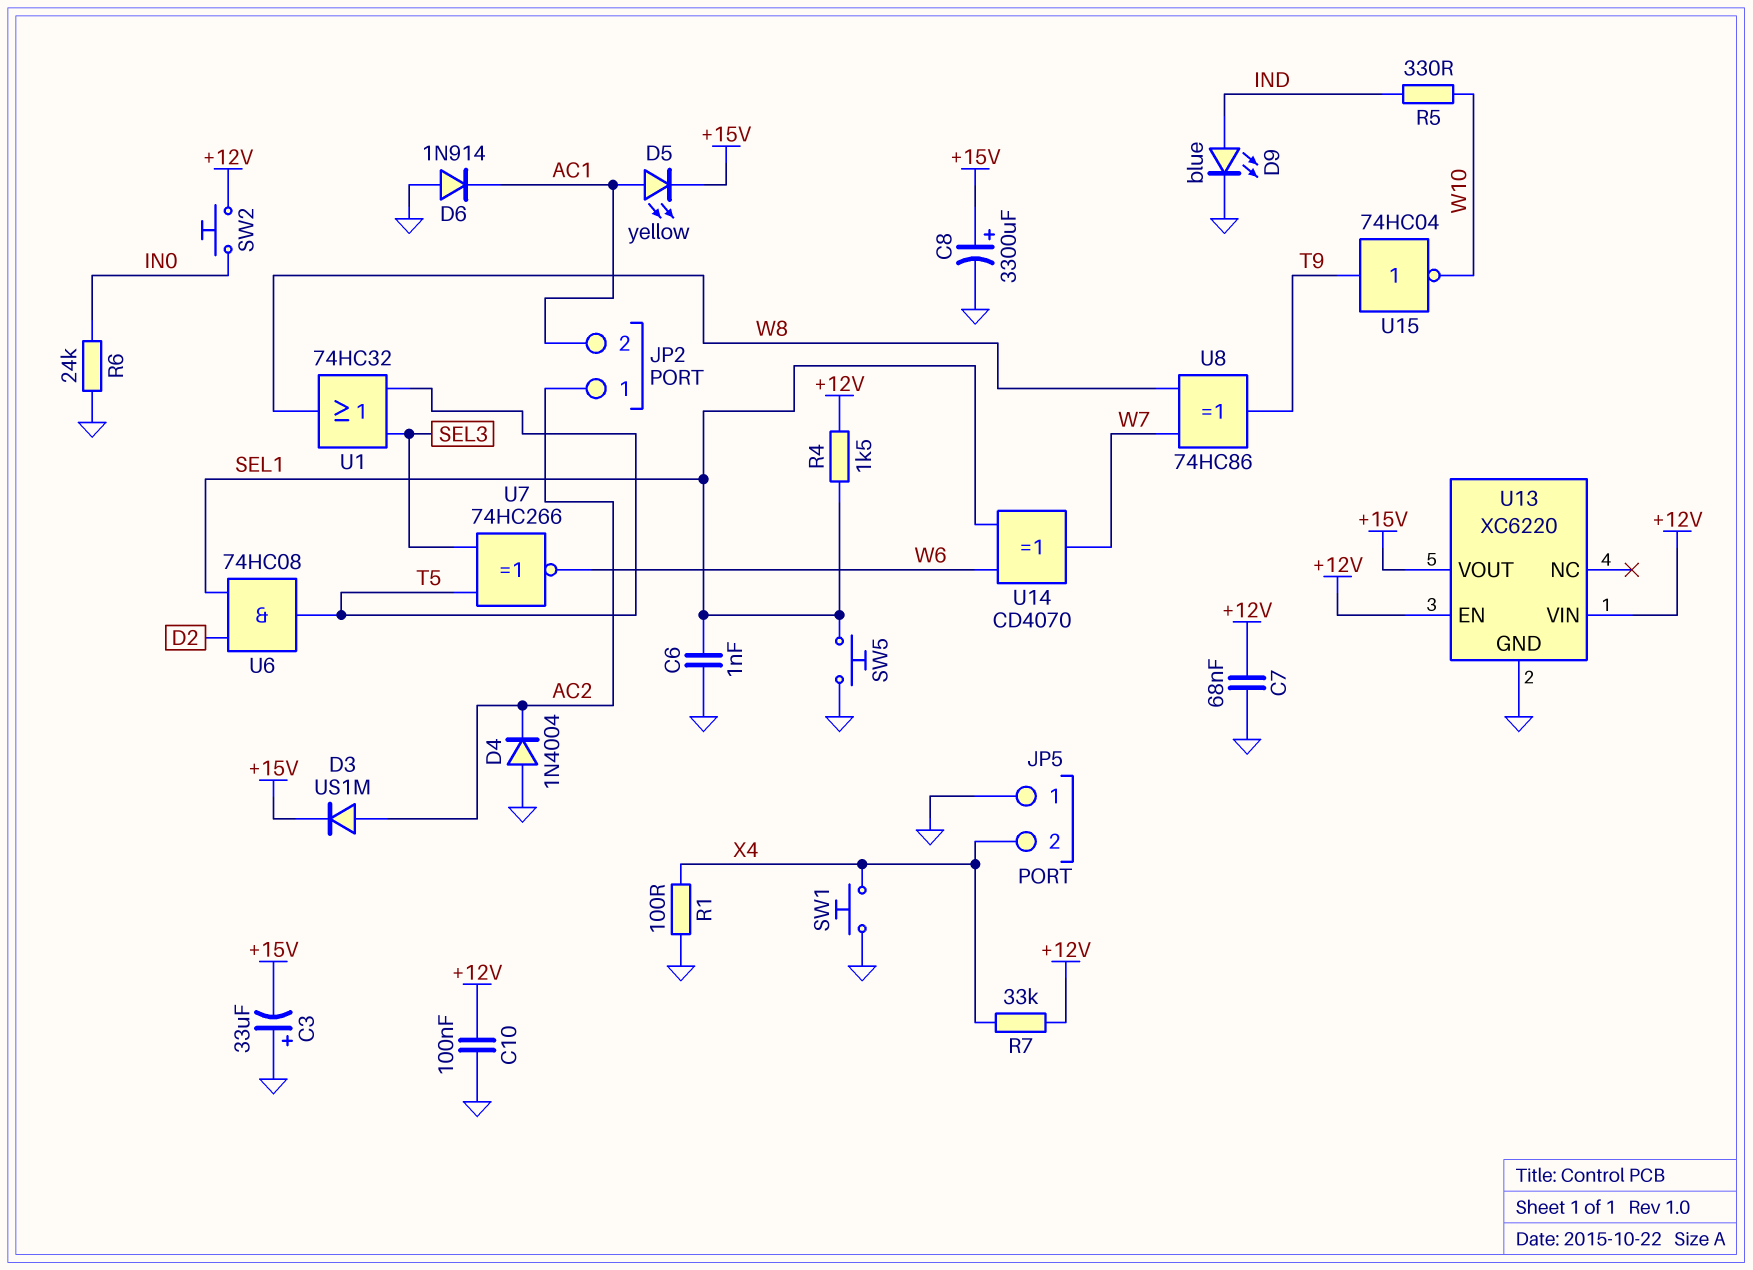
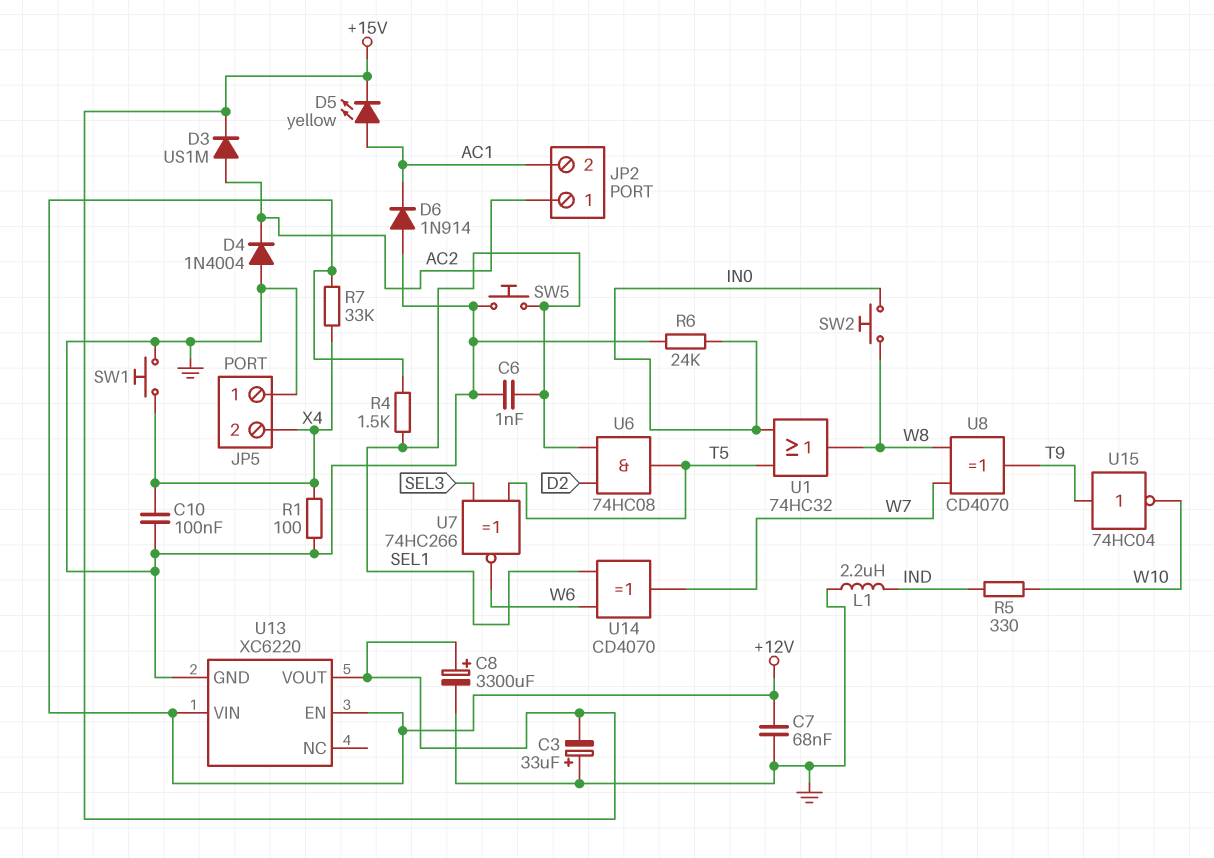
C10: 100nF (+12V, GND) -> 100nF (GND, X4)
D9: LED blue (A IND, K GND) -> none
L1: none -> 2.2uH (GND, IND)
SW2: button (+12V, IN0) -> button (IN0, W8)
U1: OR 74HC32 (in SEL3, in T5, out W8) -> OR 74HC32 (in IN0, in T5, out W8)
U8: XOR 74HC86 (in W7, in W8, out T9) -> XOR CD4070 (in W7, in W8, out T9)

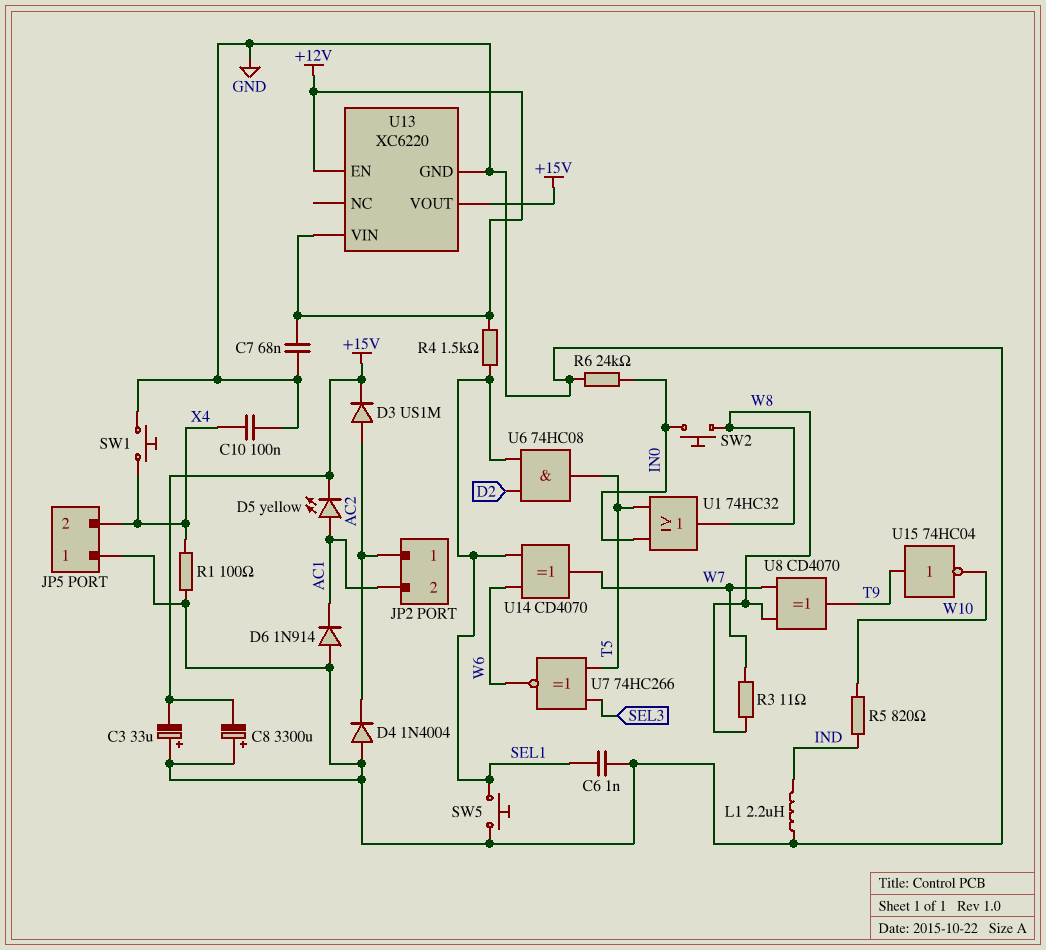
C8: 3300uF (plus +15V, minus GND) -> 3300uF (plus GND, minus +15V)
R3: none -> 11 (W7, W8)
R5: 330 (IND, W10) -> 820 (IND, W10)
R7: 33k (+12V, X4) -> none

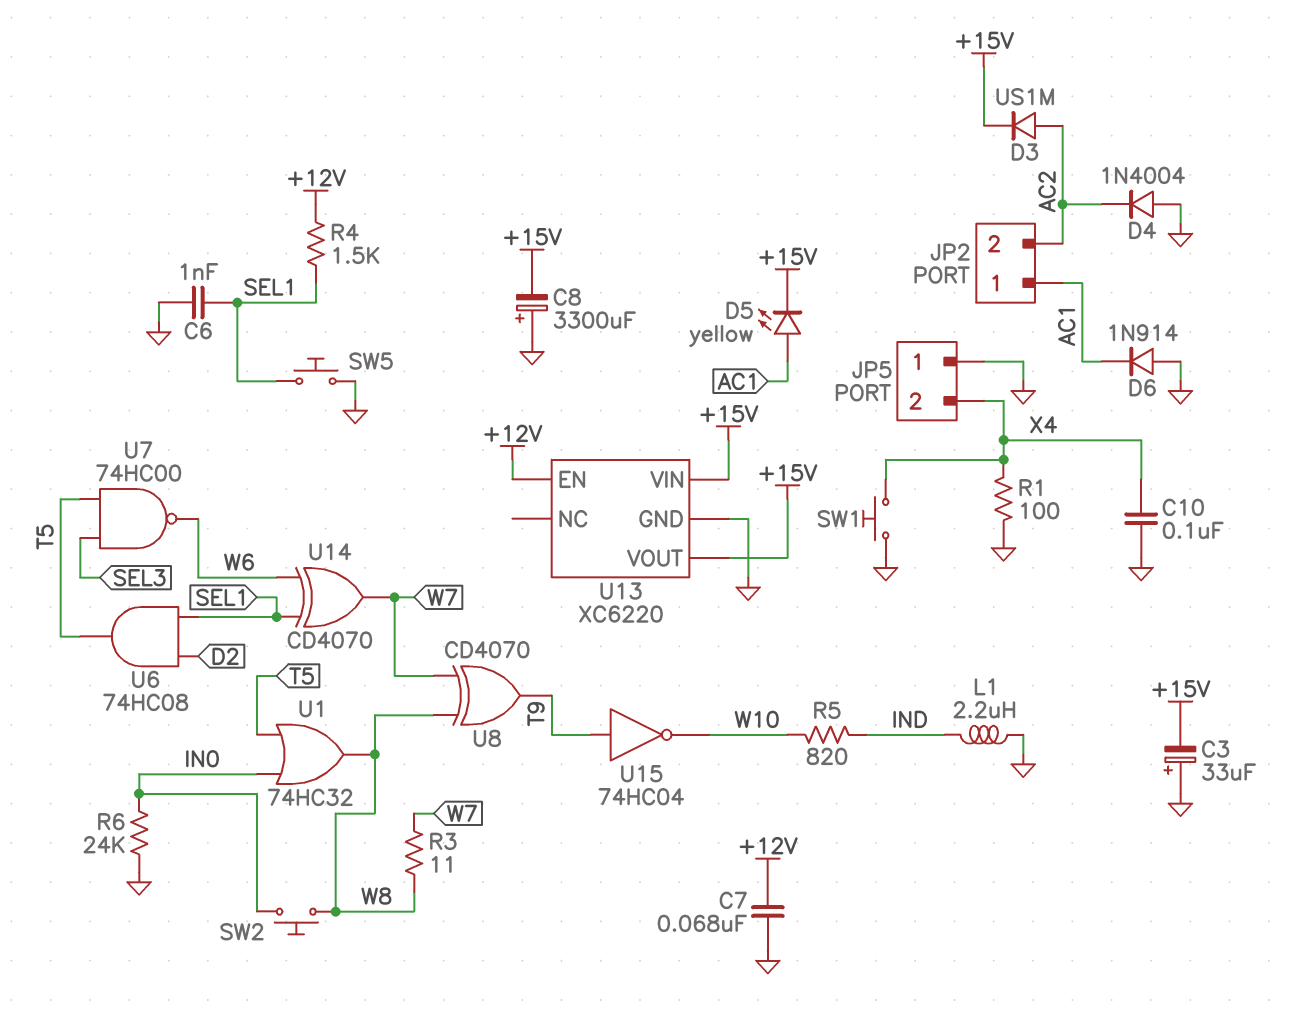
JP2 pin 1: AC2 -> AC1
JP2 pin 2: AC1 -> AC2
U7: XNOR 74HC266 (in SEL3, in T5, out W6) -> NAND 74HC00 (in SEL3, in T5, out W6)
U13 pin VIN: +12V -> +15V

